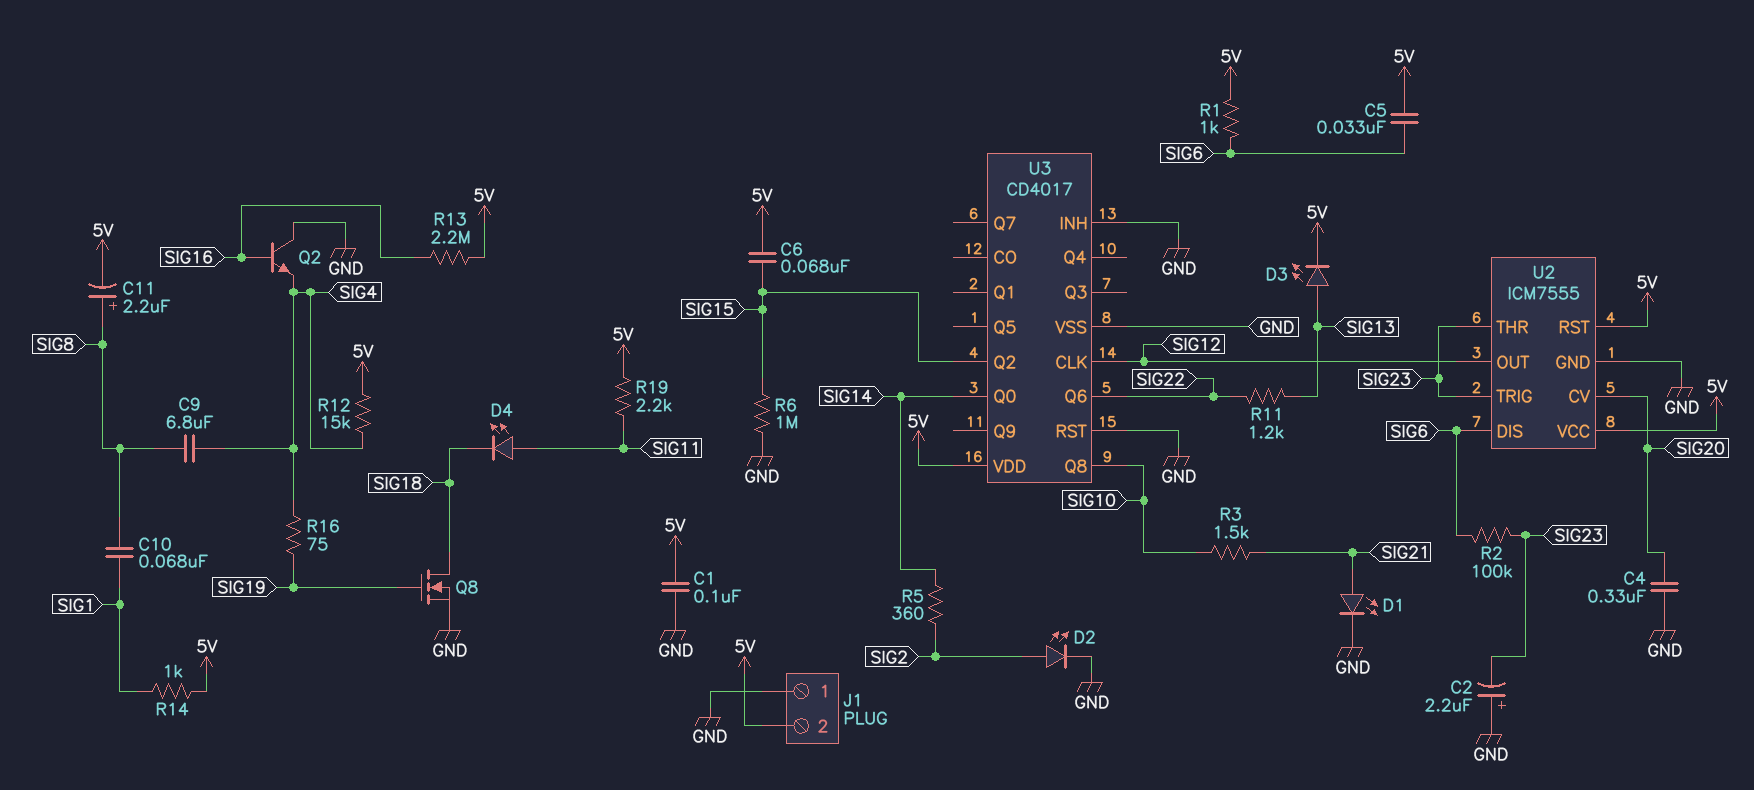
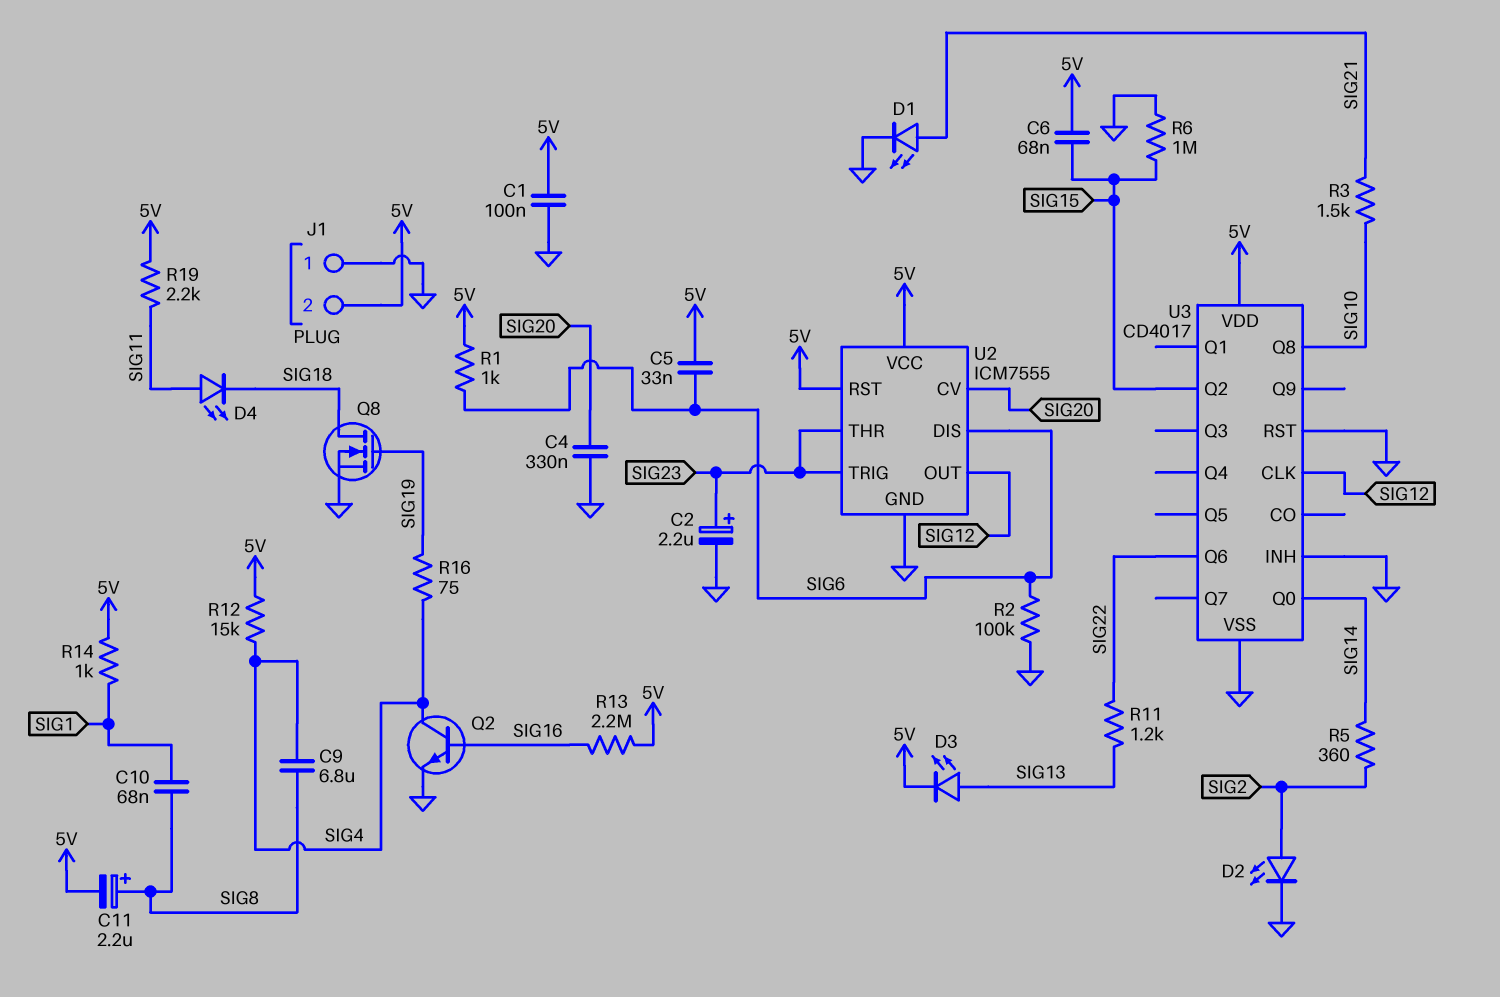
C2: 2.2uF (plus GND, minus SIG23) -> 2.2uF (plus SIG23, minus GND)
Q2: NPN (B SIG16, C GND, E SIG4) -> NPN (B SIG16, C SIG4, E GND)
R2: 100k (SIG6, SIG23) -> 100k (GND, SIG6)

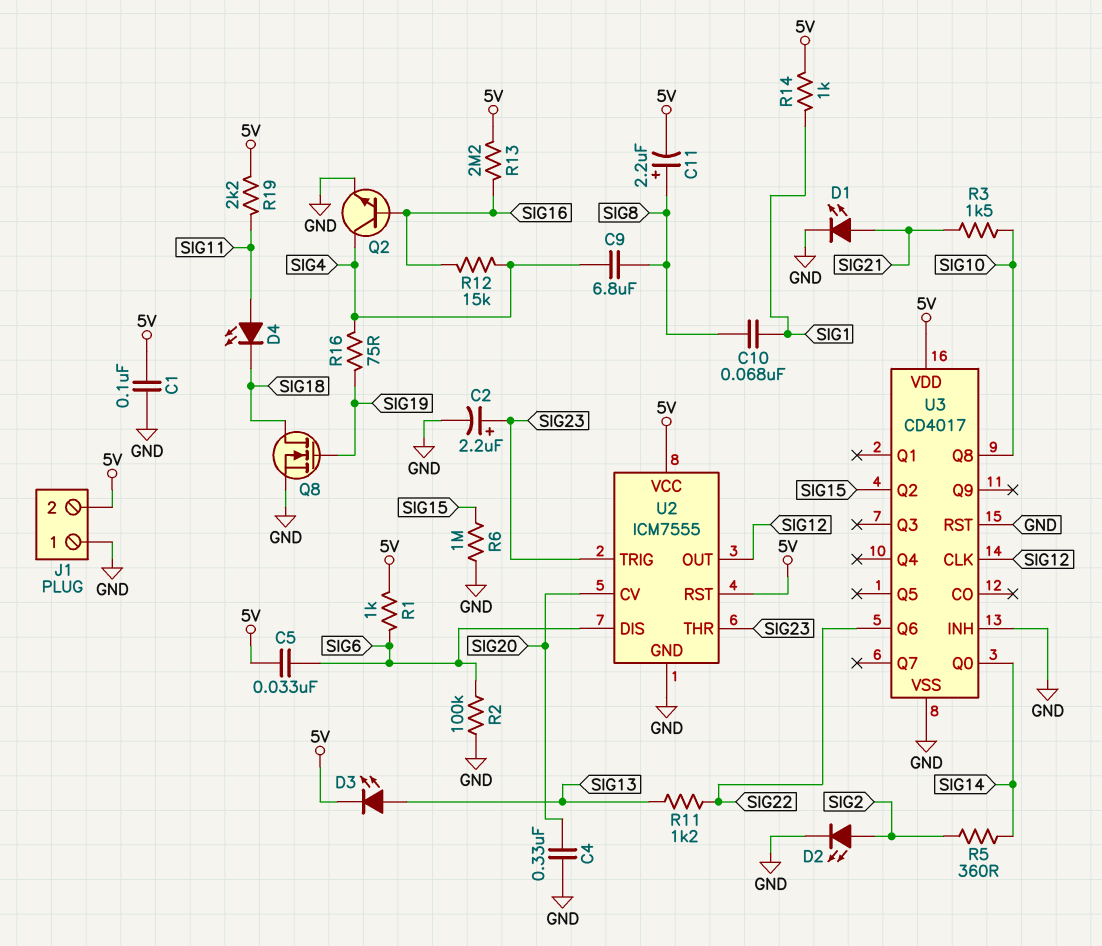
C6: 68nF (5V, SIG15) -> none
R12: 15k (5V, SIG4) -> 15k (SIG4, SIG16)

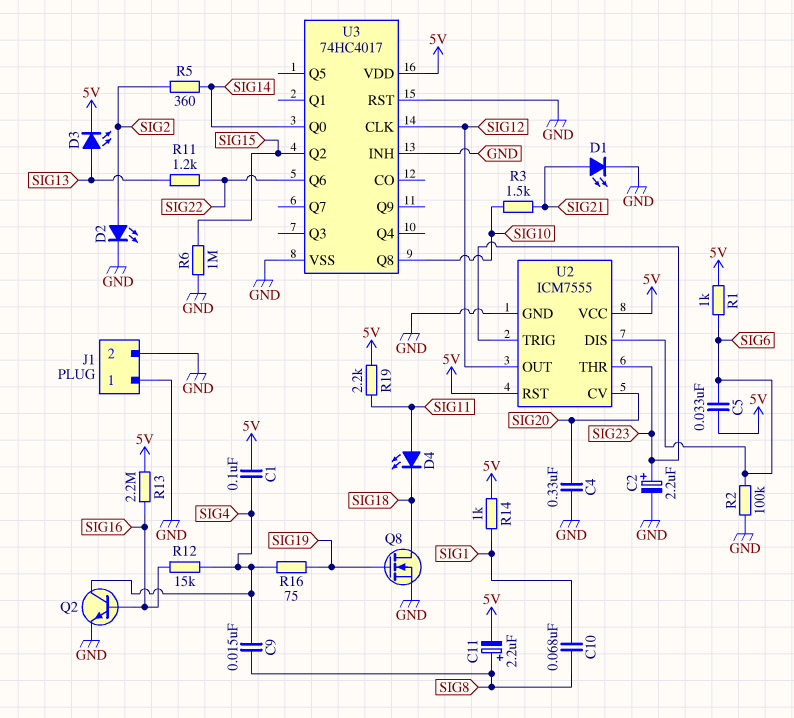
C1: 100nF (5V, GND) -> 100nF (5V, SIG4)
C9: 6.8uF (SIG4, SIG8) -> 15nF (SIG4, SIG8)
J1 pin 2: 5V -> GND
U3: CD4017 -> 74HC4017

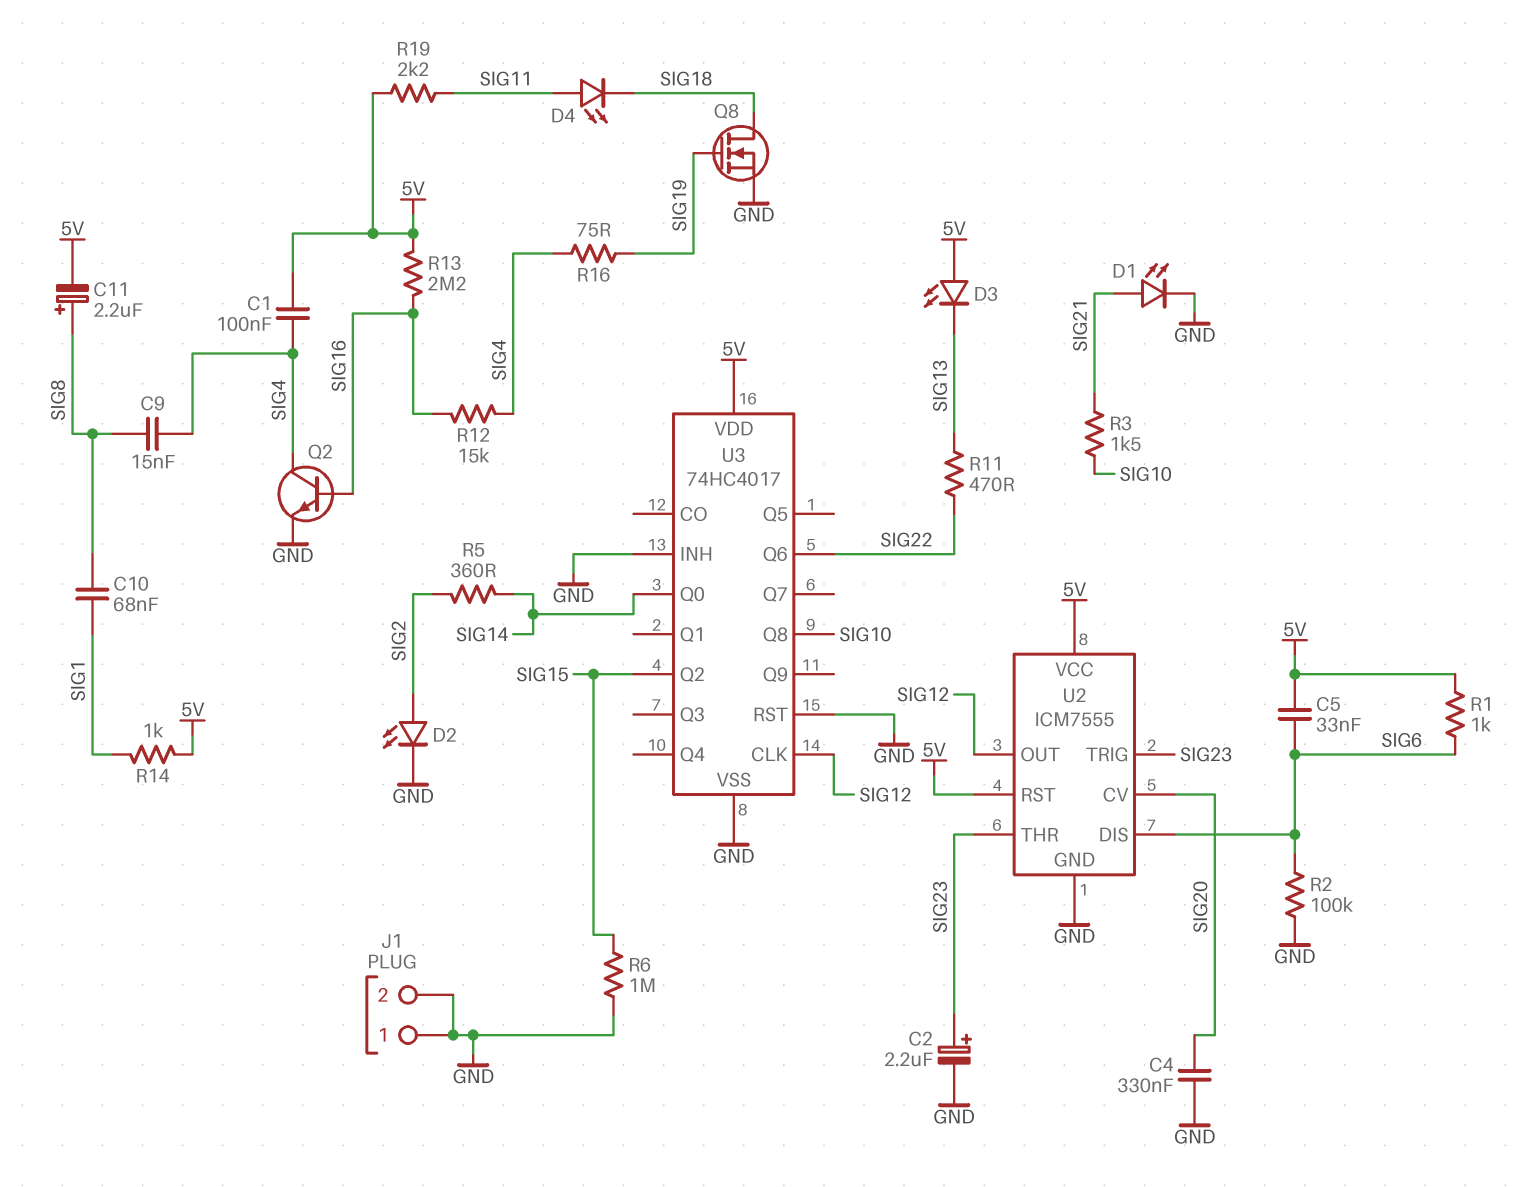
D3: LED (A SIG13, K 5V) -> LED (A 5V, K SIG13)
R11: 1.2k (SIG13, SIG22) -> 470 (SIG13, SIG22)

